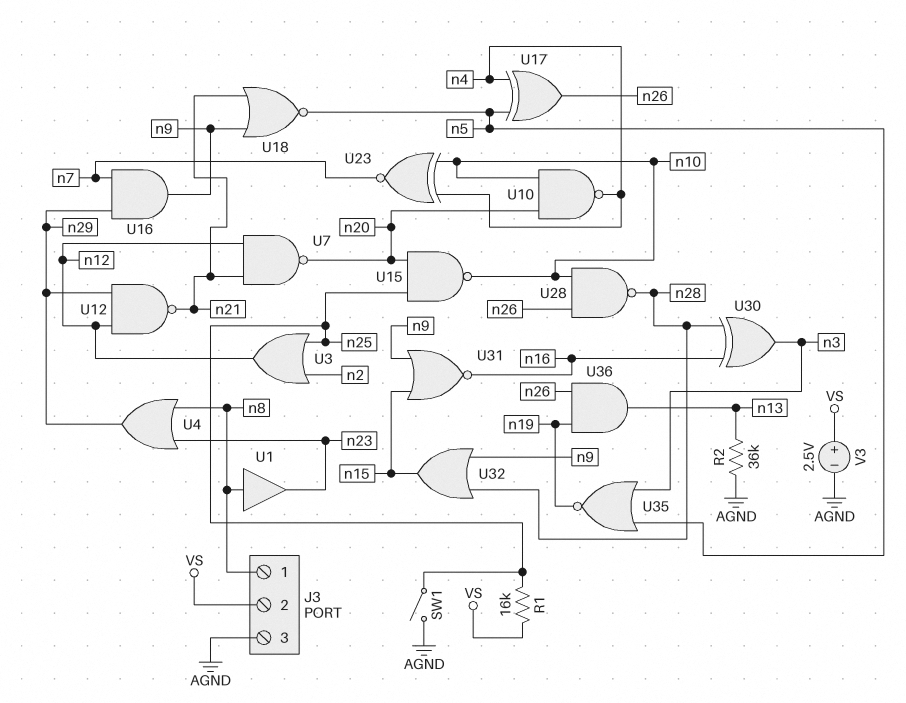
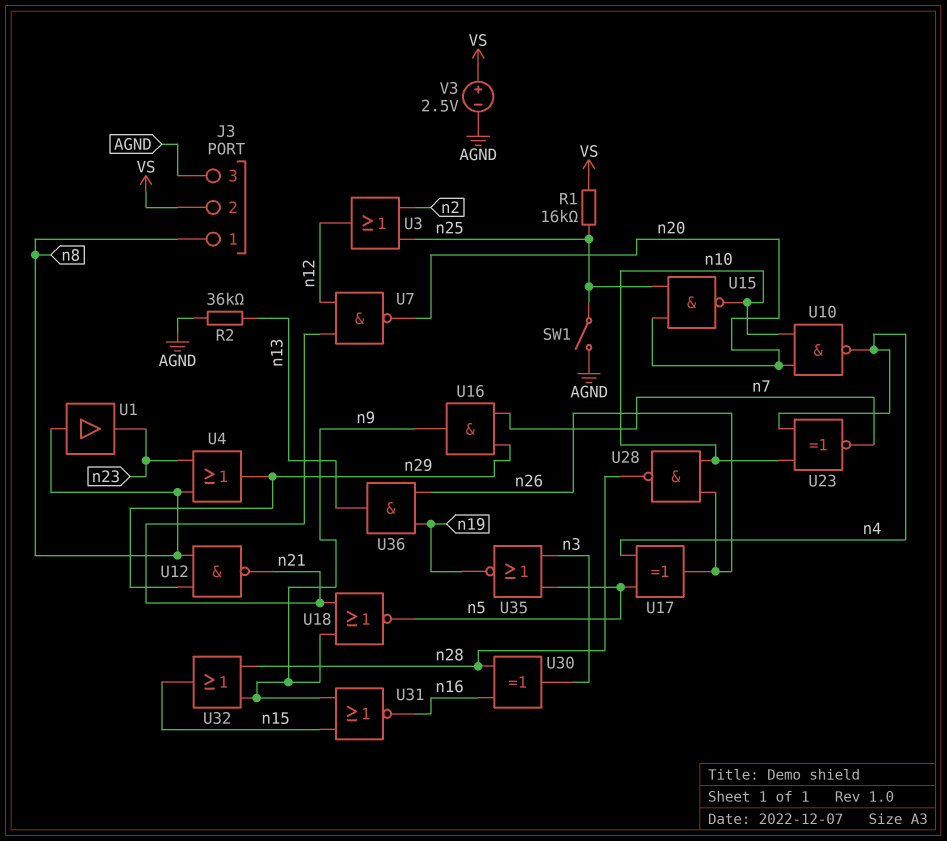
U12: NAND (in n12, in n29, out n21) -> NAND (in n8, in n29, out n21)

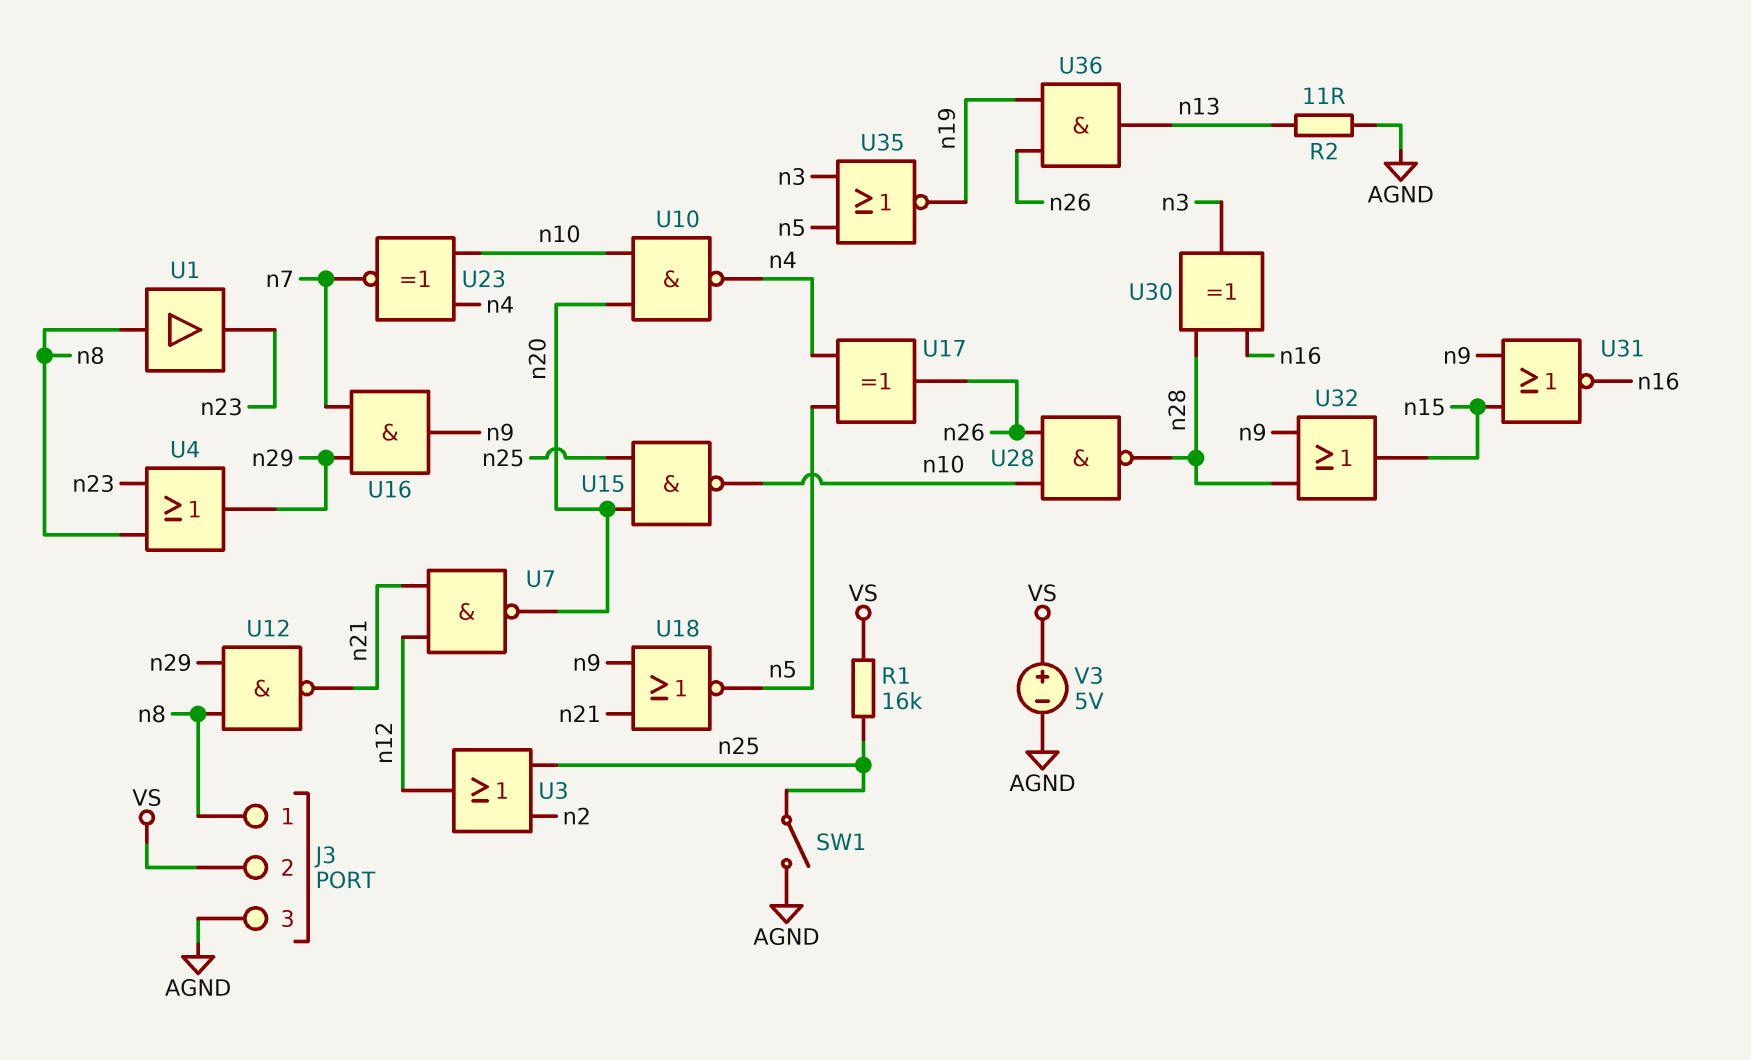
R2: 36k (AGND, n13) -> 11 (AGND, n13)
V3: 2.5V (plus VS, minus AGND) -> 5V (plus VS, minus AGND)

